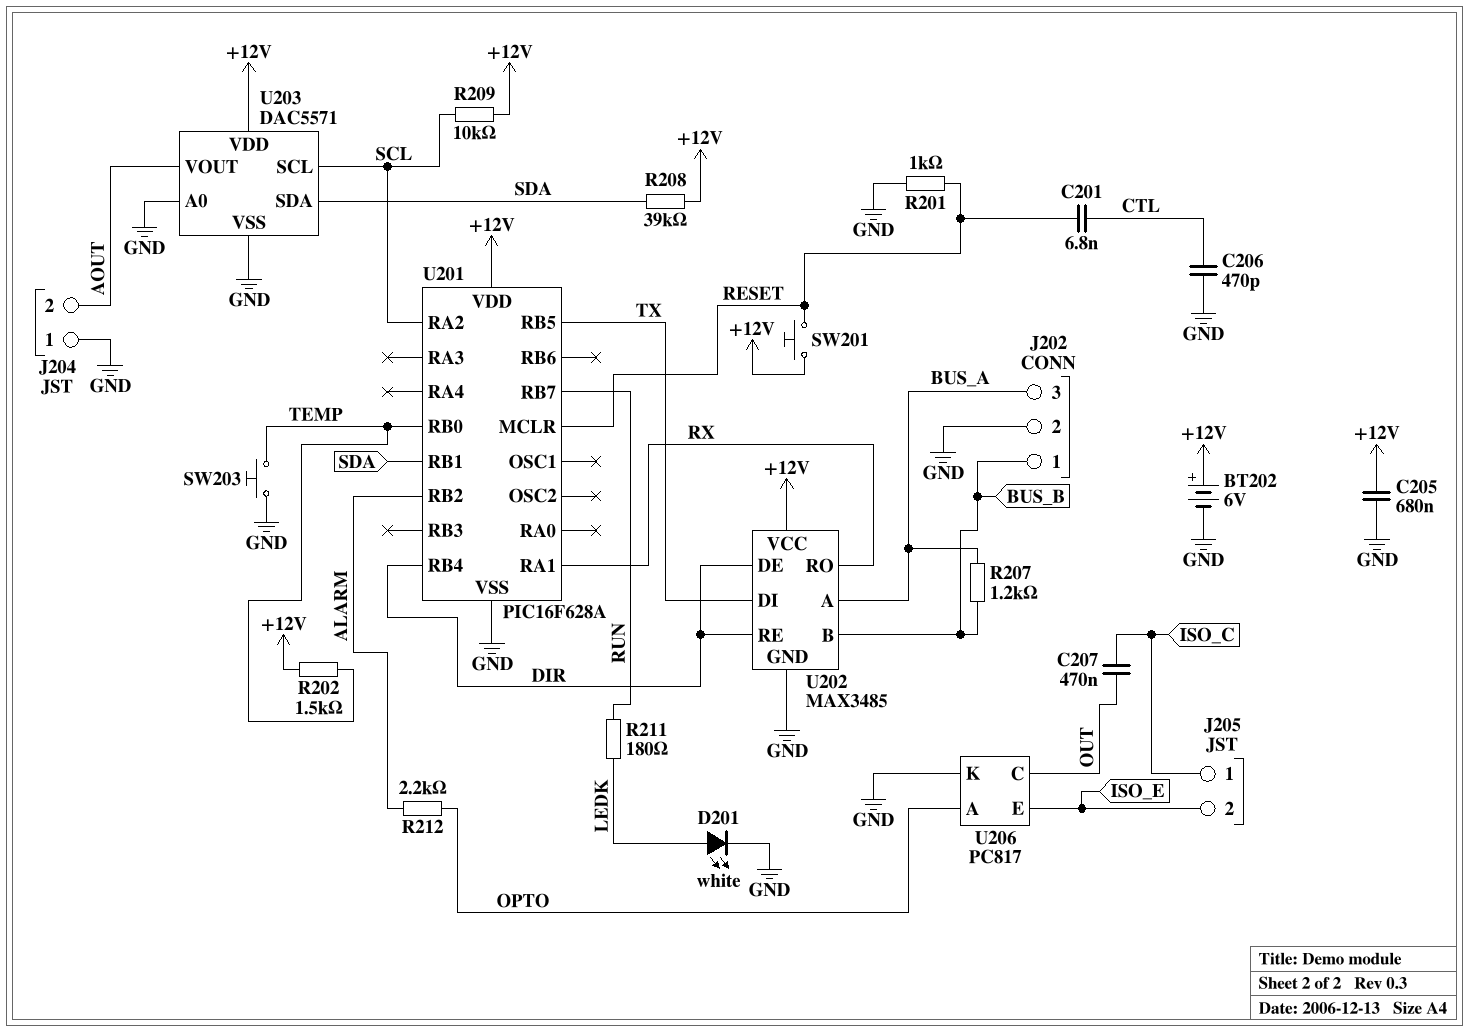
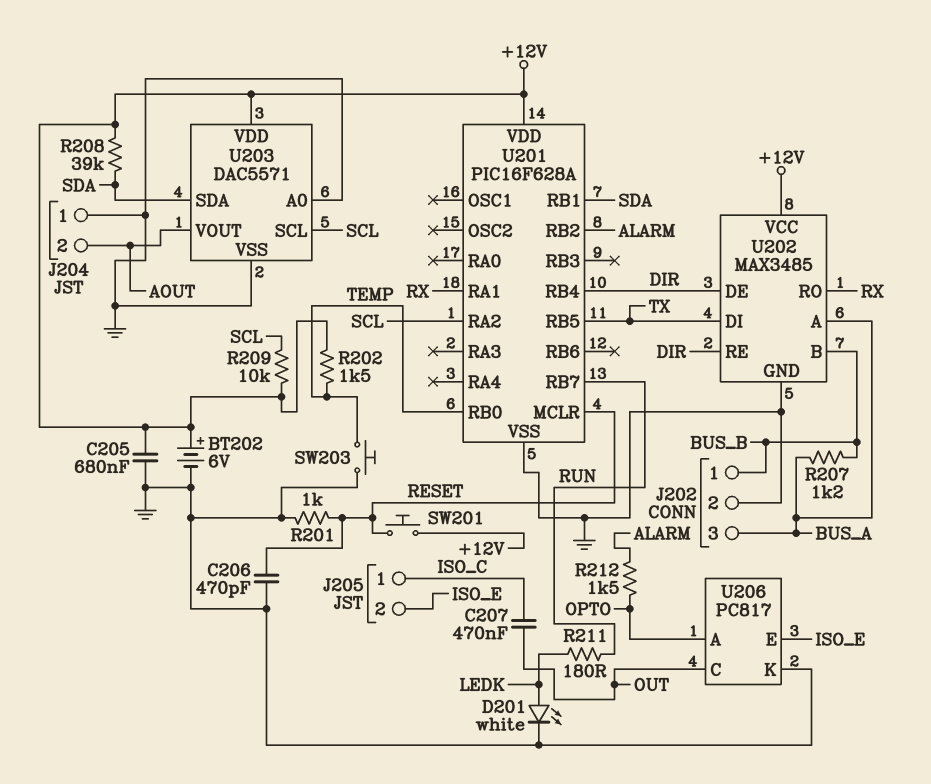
C201: 6.8nF (CTL, RESET) -> none
C206: 470pF (CTL, GND) -> 470pF (GND, RESET)
R212: 2.2k (ALARM, OPTO) -> 1.5k (ALARM, OPTO)

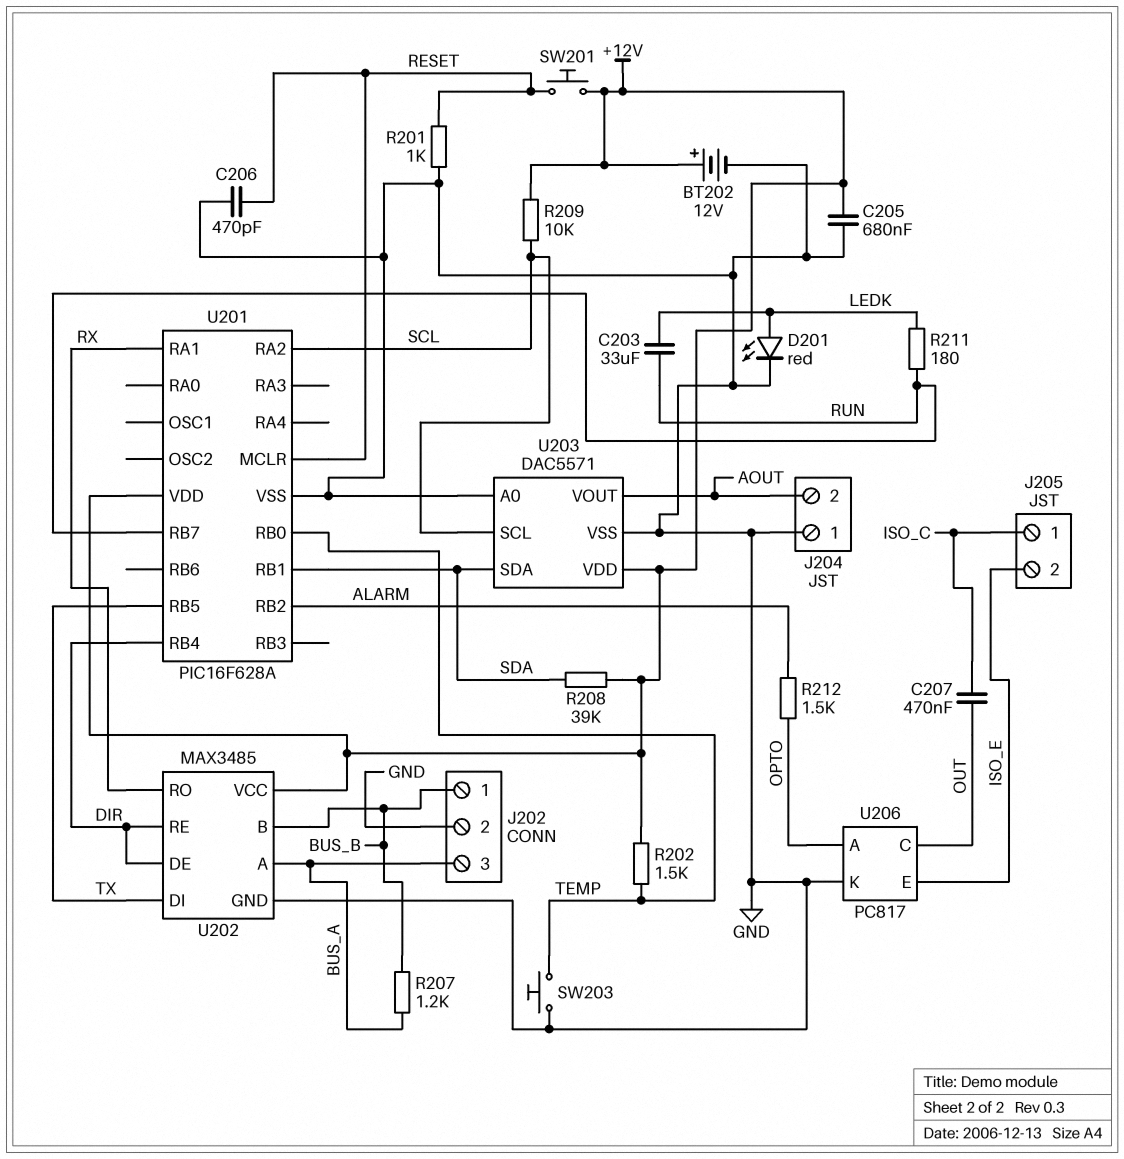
BT202: 6V (plus +12V, minus GND) -> 12V (plus +12V, minus GND)
C203: none -> 33uF (LEDK, RUN)
D201: LED white (A LEDK, K GND) -> LED red (A LEDK, K GND)

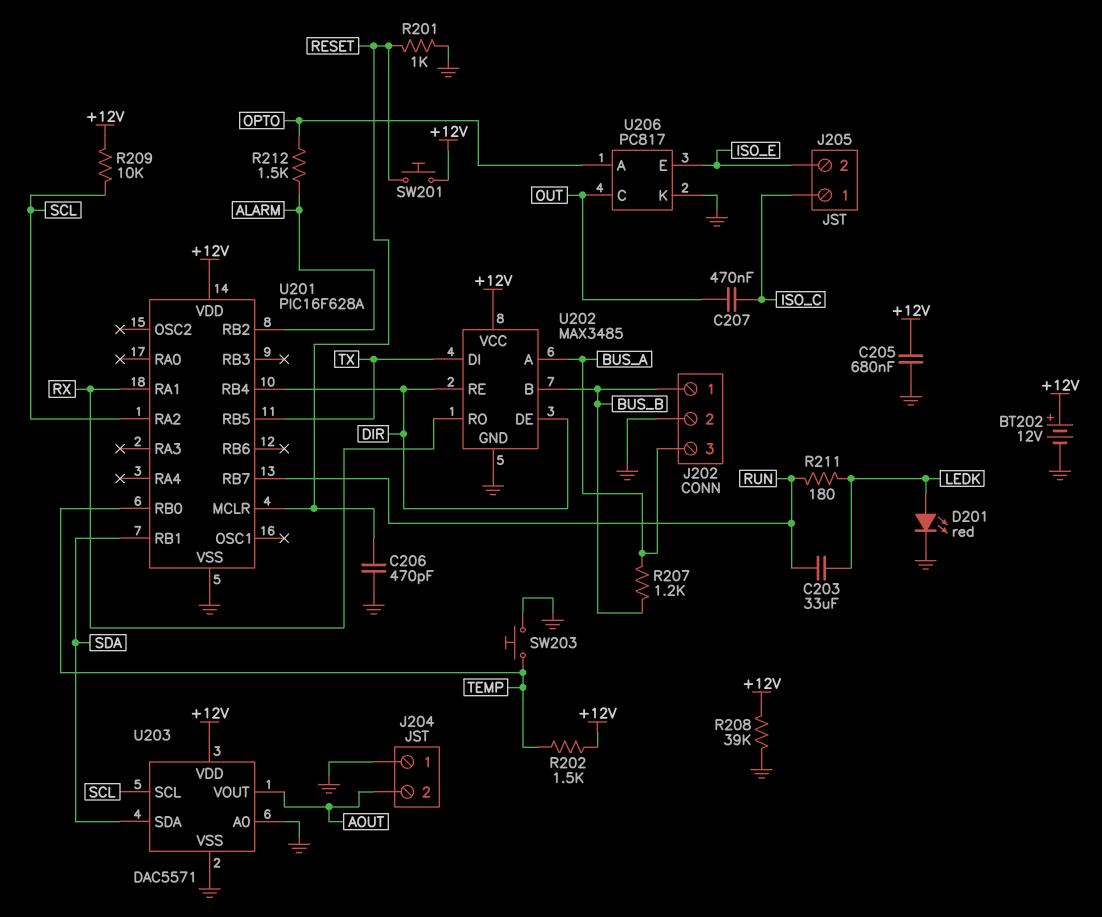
R208: 39k (+12V, SDA) -> 39k (+12V, GND)

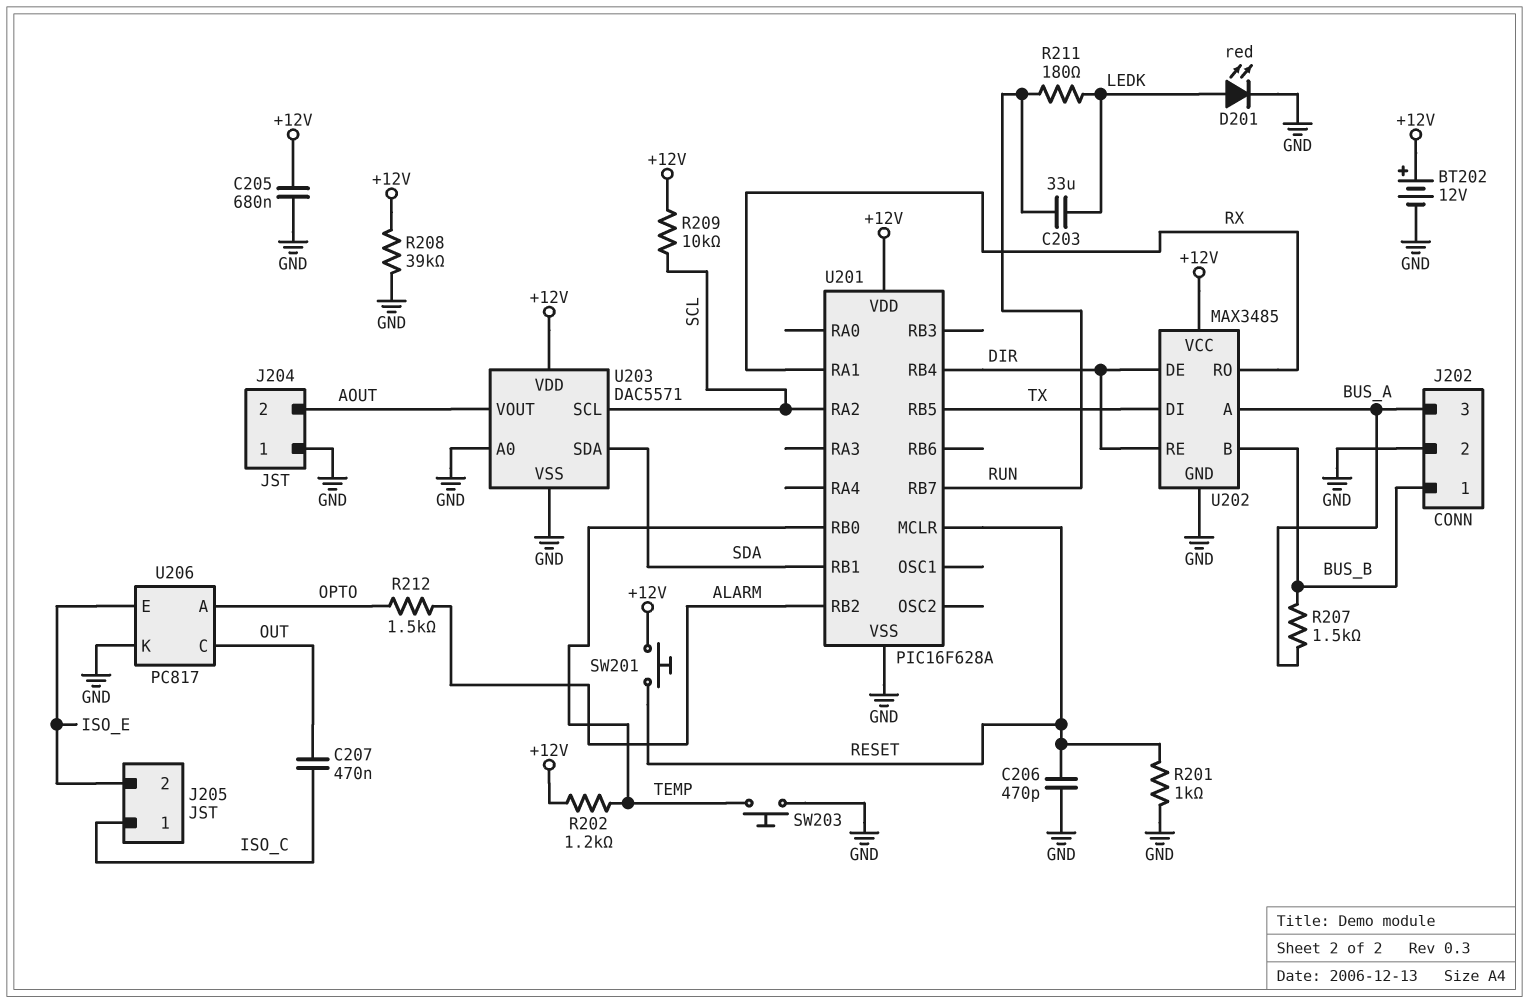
R202: 1.5k (+12V, TEMP) -> 1.2k (+12V, TEMP)
R207: 1.2k (BUS_A, BUS_B) -> 1.5k (BUS_A, BUS_B)

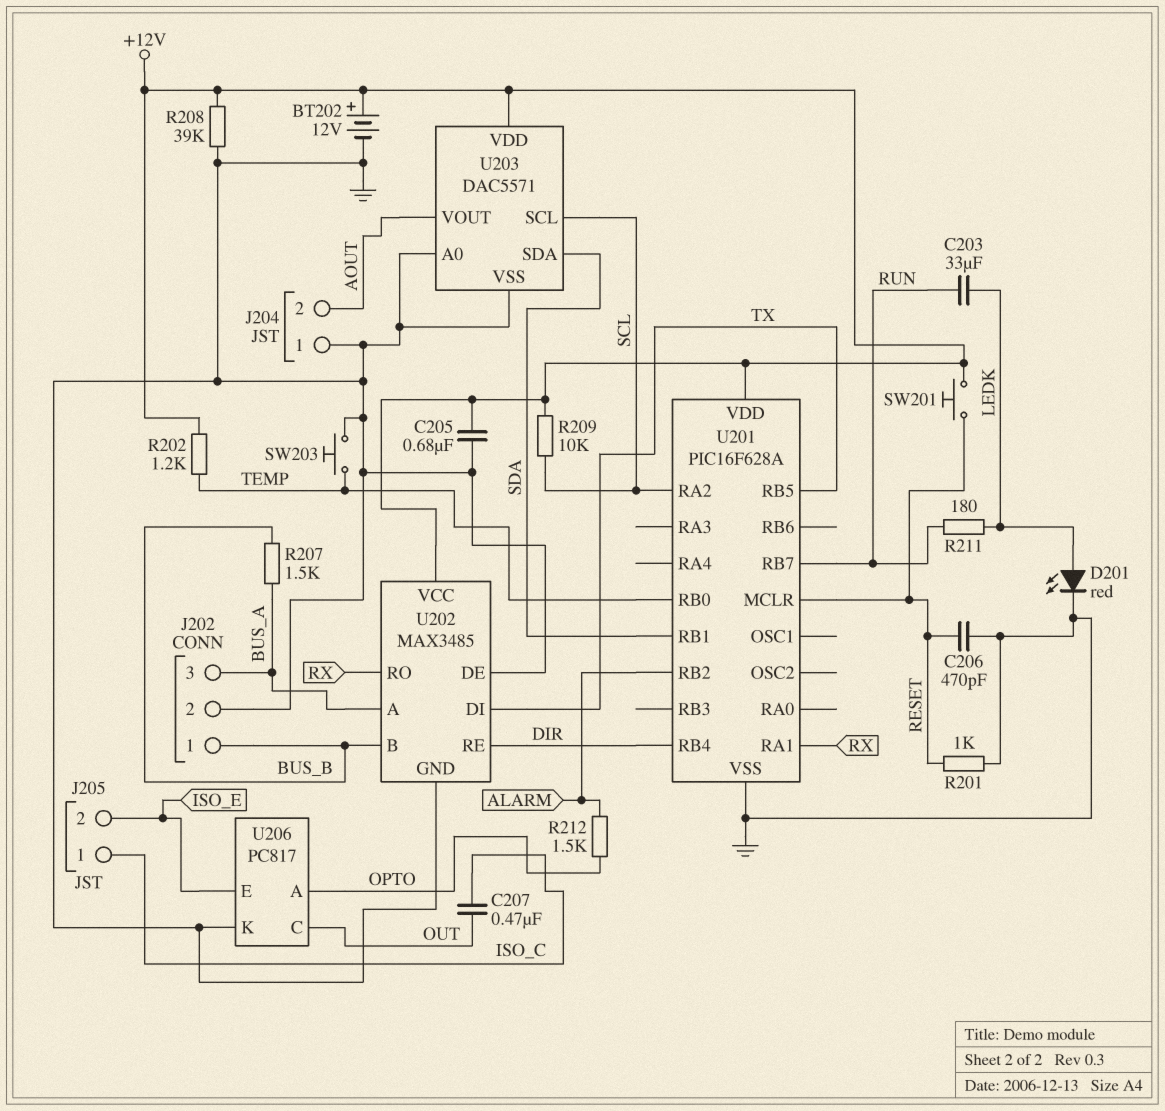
U202 pin DE: DIR -> GND

